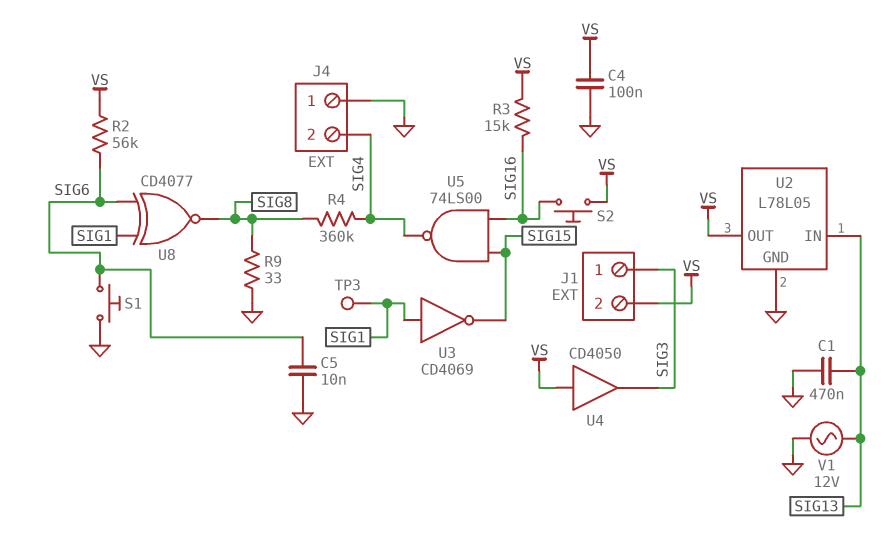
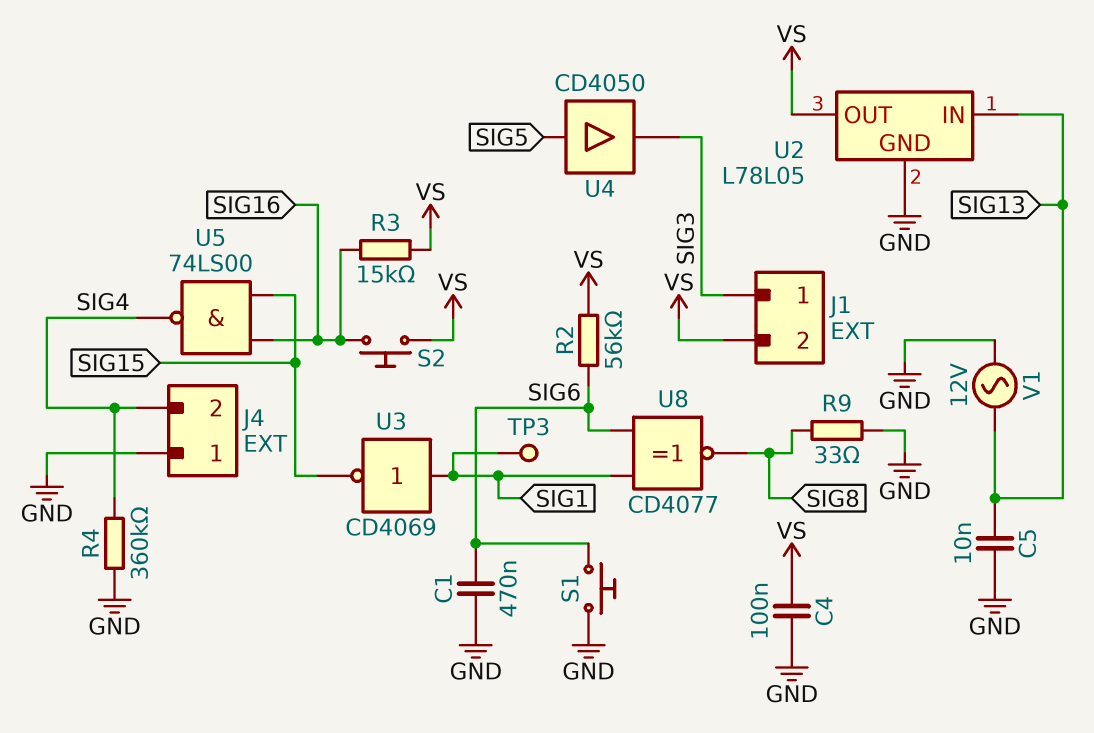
C1: 470nF (GND, SIG13) -> 470nF (GND, SIG6)
C5: 10nF (GND, SIG6) -> 10nF (GND, SIG13)
R4: 360k (SIG4, SIG8) -> 360k (GND, SIG4)
U4: buffer CD4050 (in VS, out SIG3) -> buffer CD4050 (in SIG5, out SIG3)

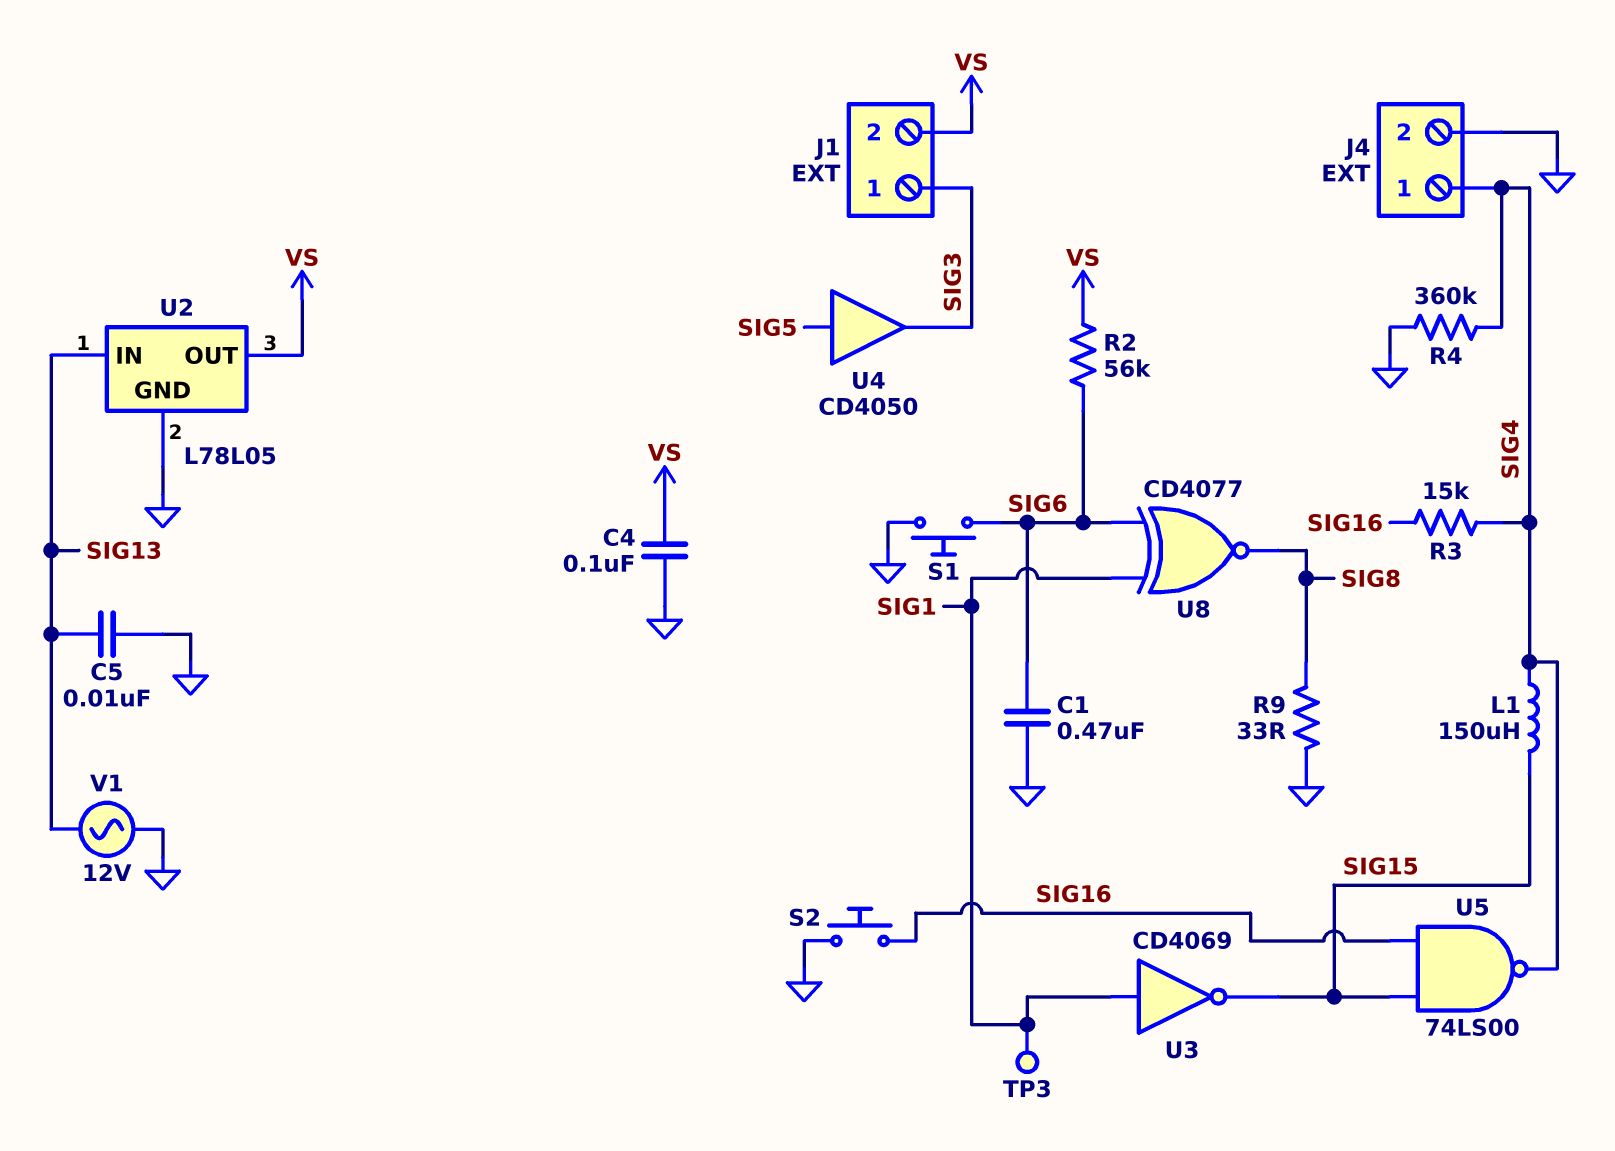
J4 pin 1: GND -> SIG4
J4 pin 2: SIG4 -> GND
L1: none -> 150uH (SIG4, SIG15)
R3: 15k (SIG16, VS) -> 15k (SIG4, SIG16)
S2: button (SIG16, VS) -> button (GND, SIG16)

